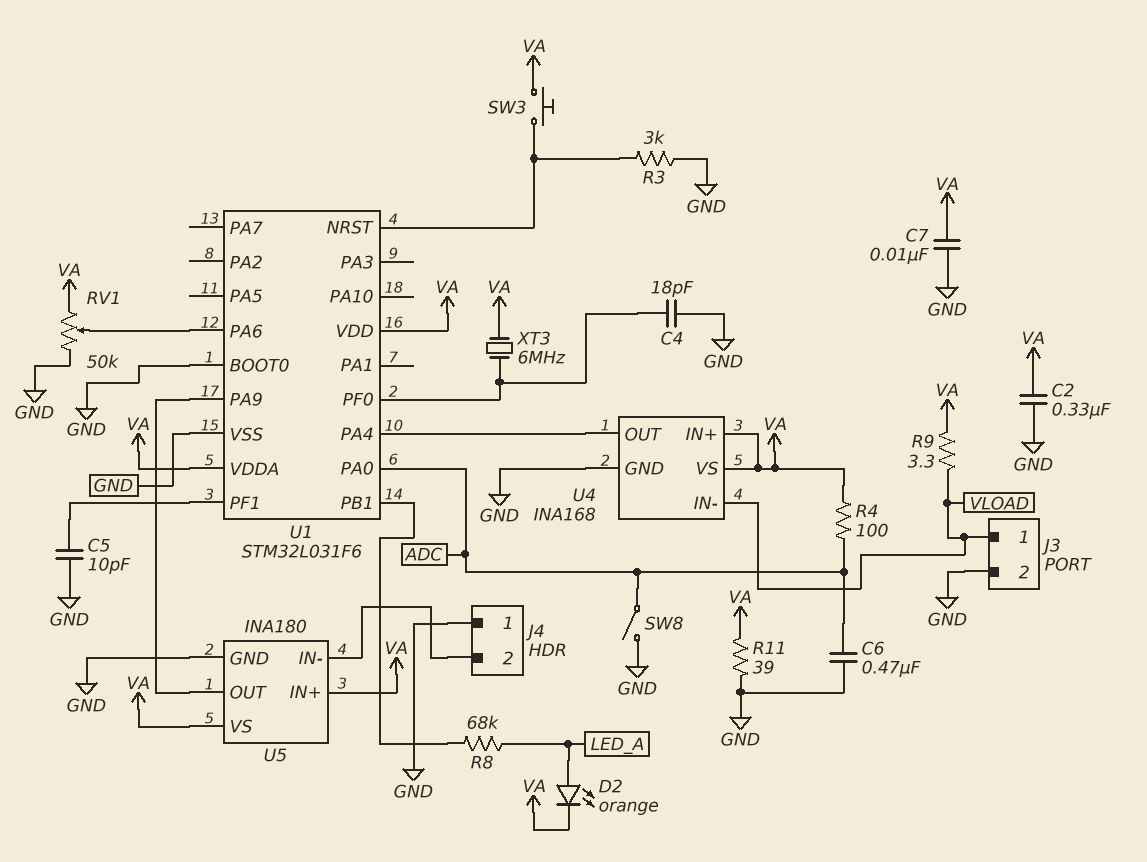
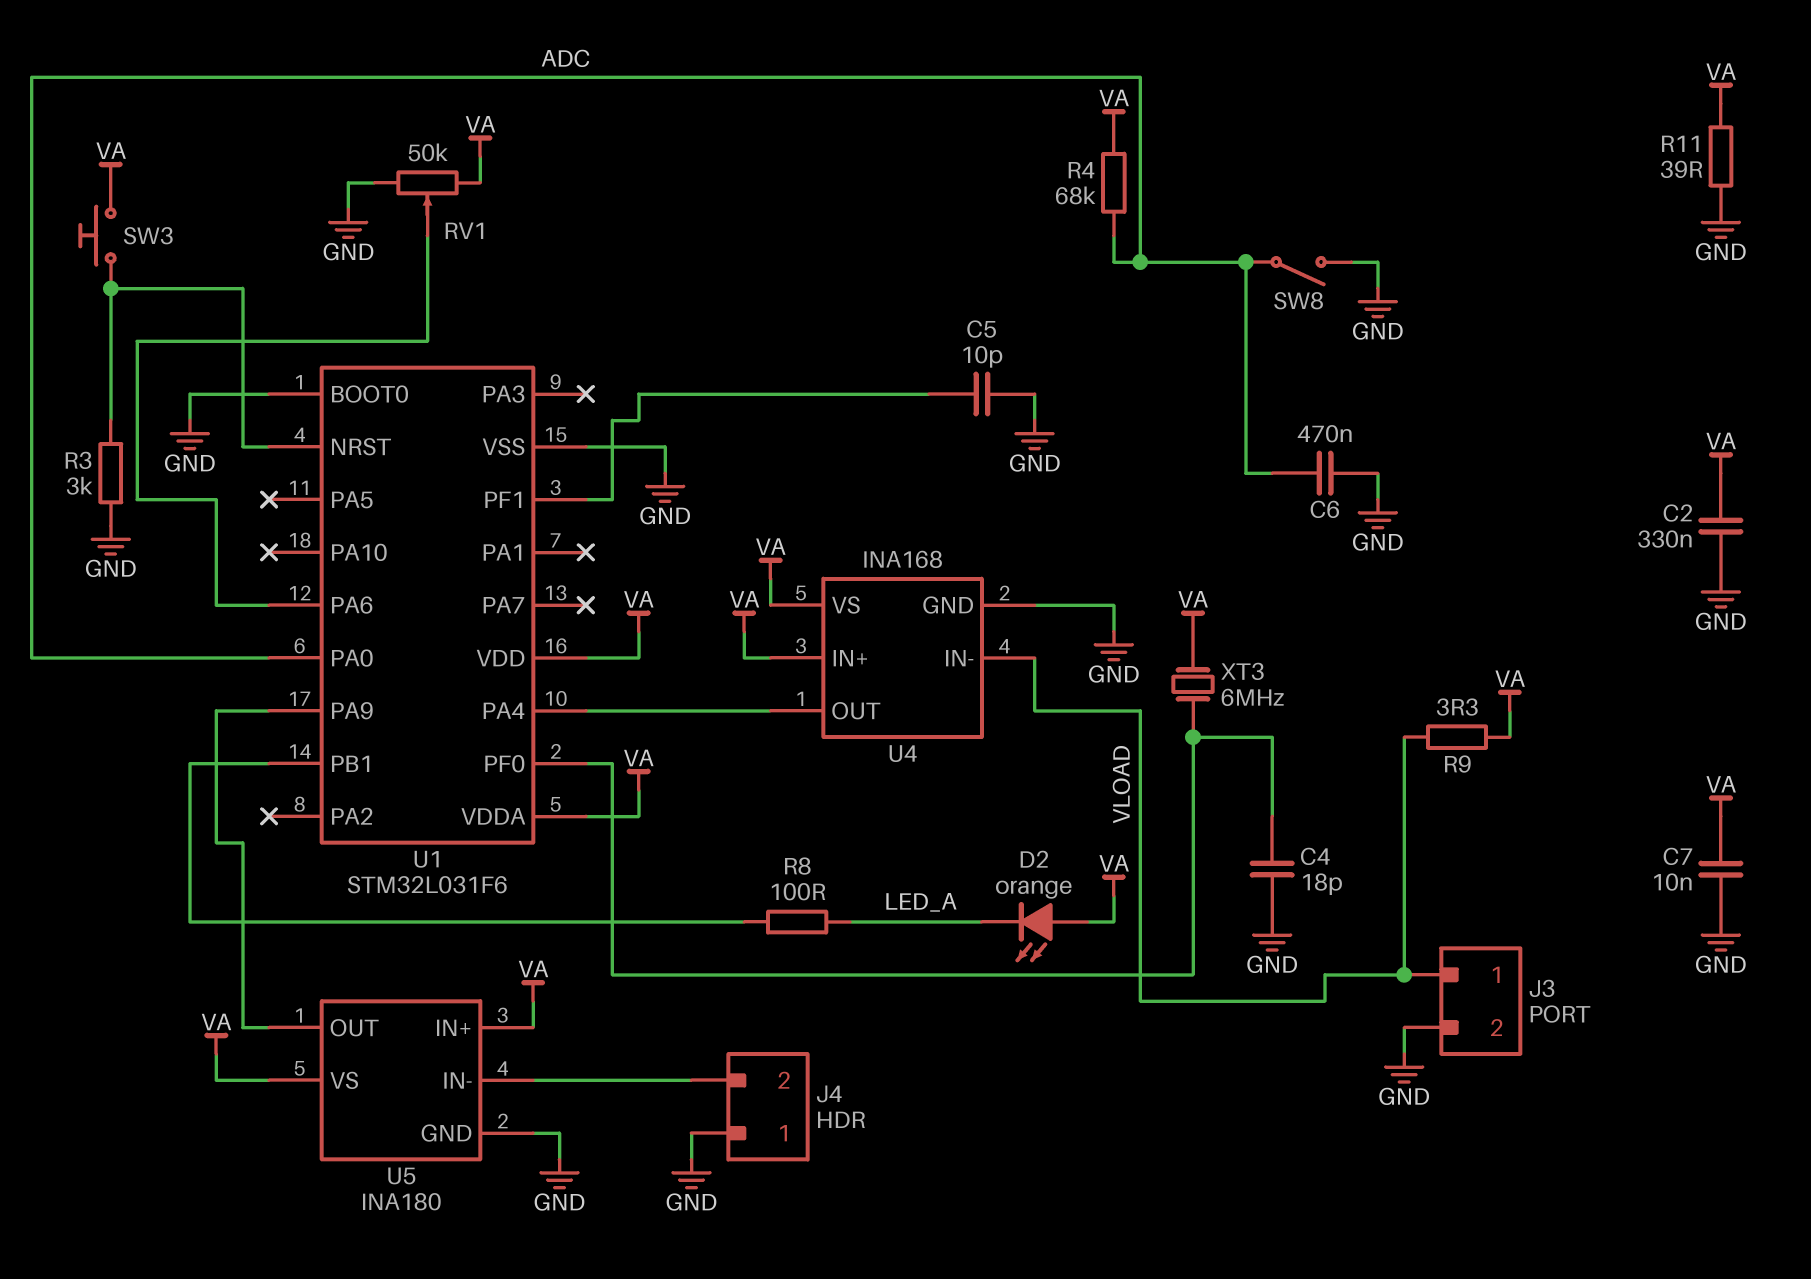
D2: LED orange (A LED_A, K VA) -> LED orange (A VA, K LED_A)
R4: 100 (ADC, VA) -> 68k (ADC, VA)
R8: 68k (LED_A, U1/PB1) -> 100 (LED_A, U1/PB1)

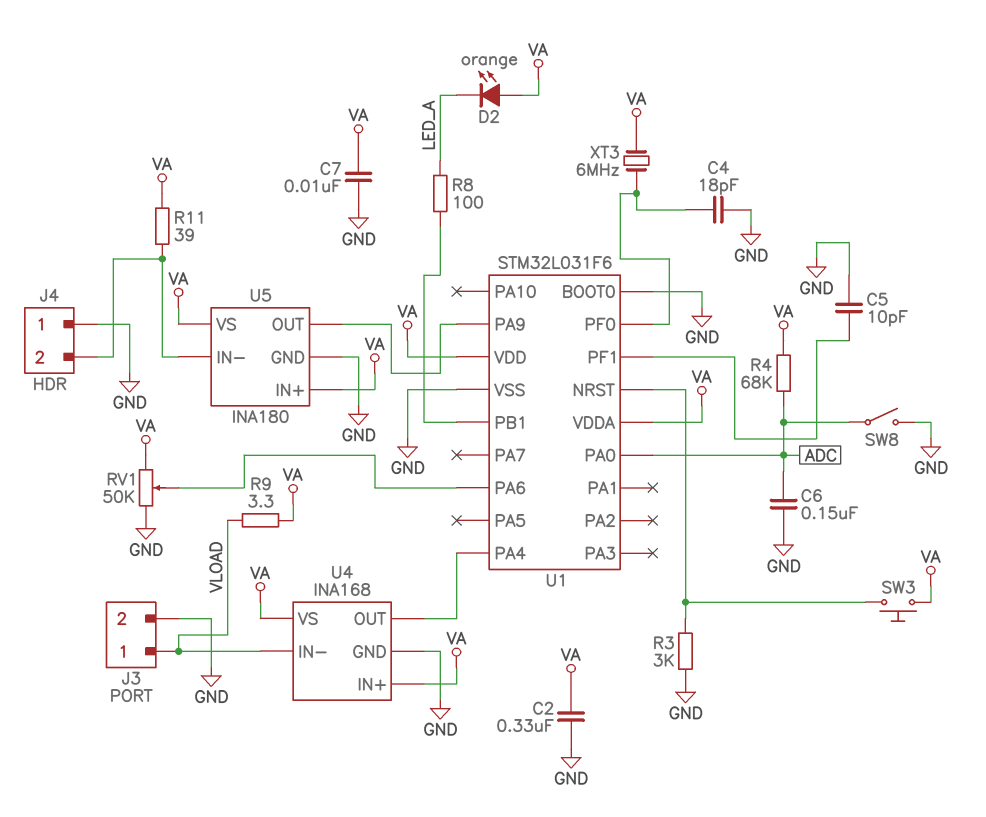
C6: 470nF (ADC, GND) -> 150nF (ADC, GND)
R11: 39 (GND, VA) -> 39 (J4/2, VA)

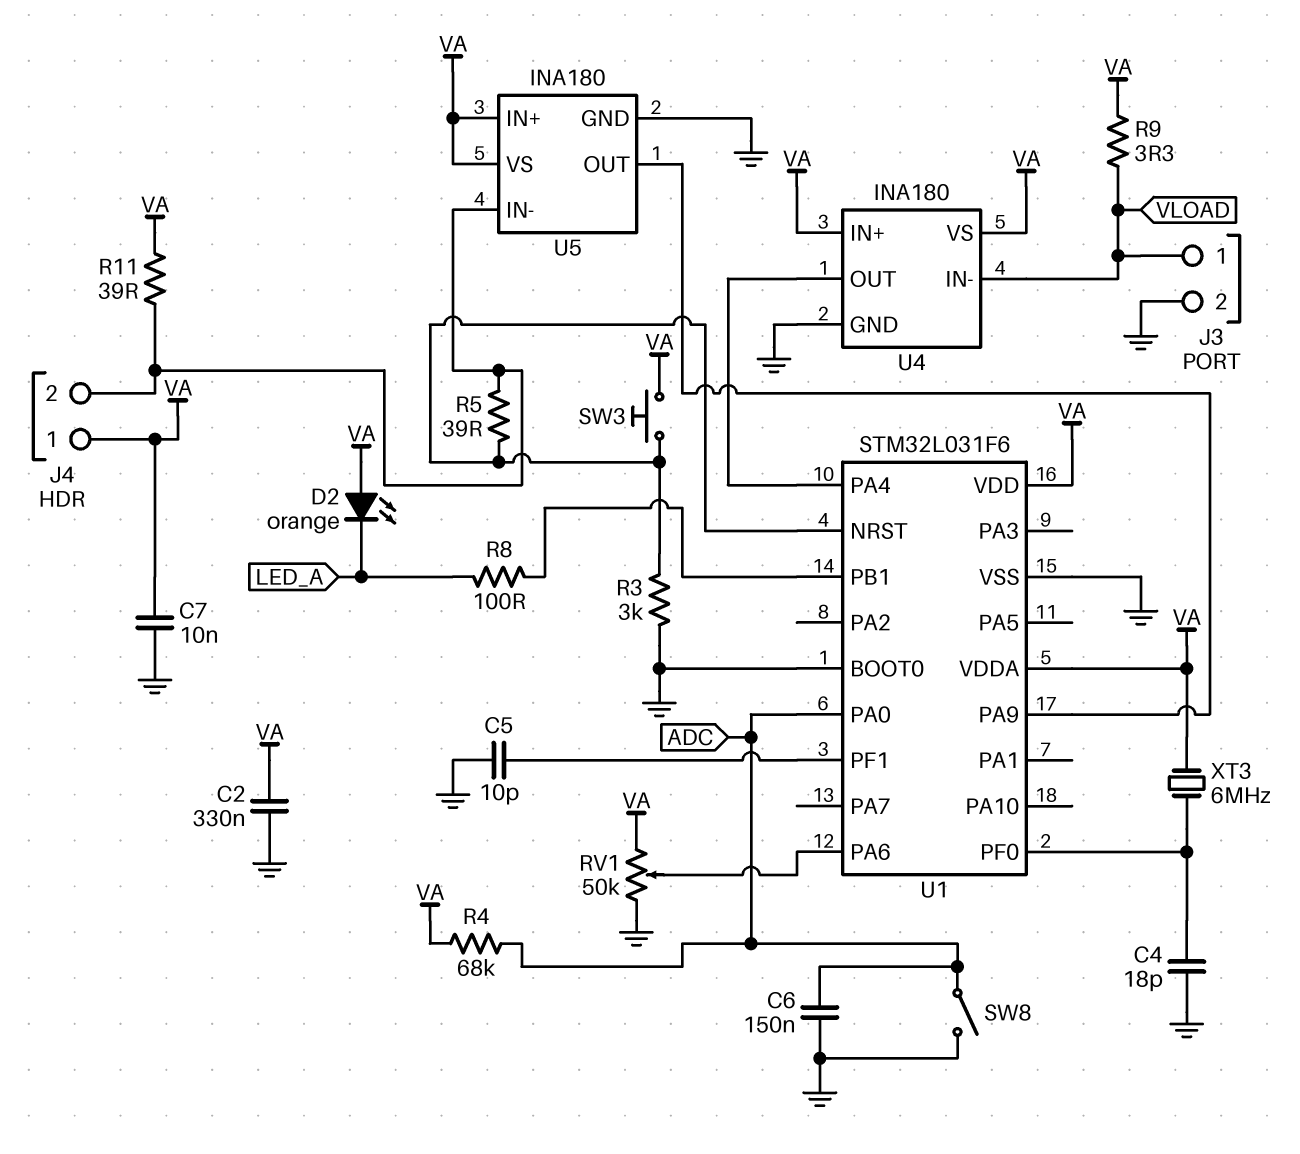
J4 pin 1: GND -> VA
R5: none -> 39 (J4/2, U1/NRST)
U4: INA168 -> INA180

